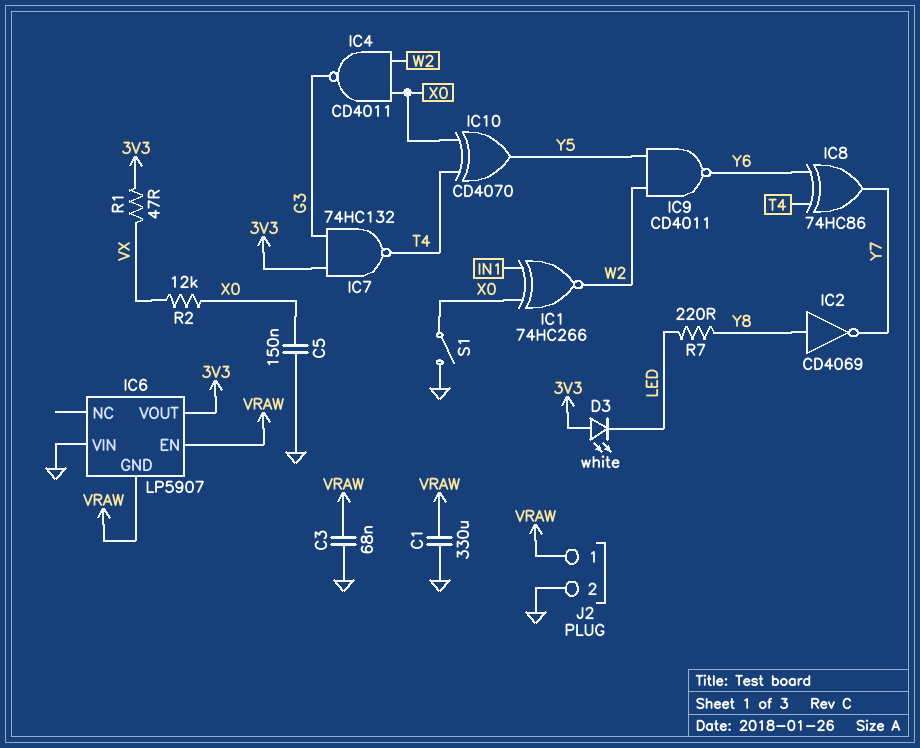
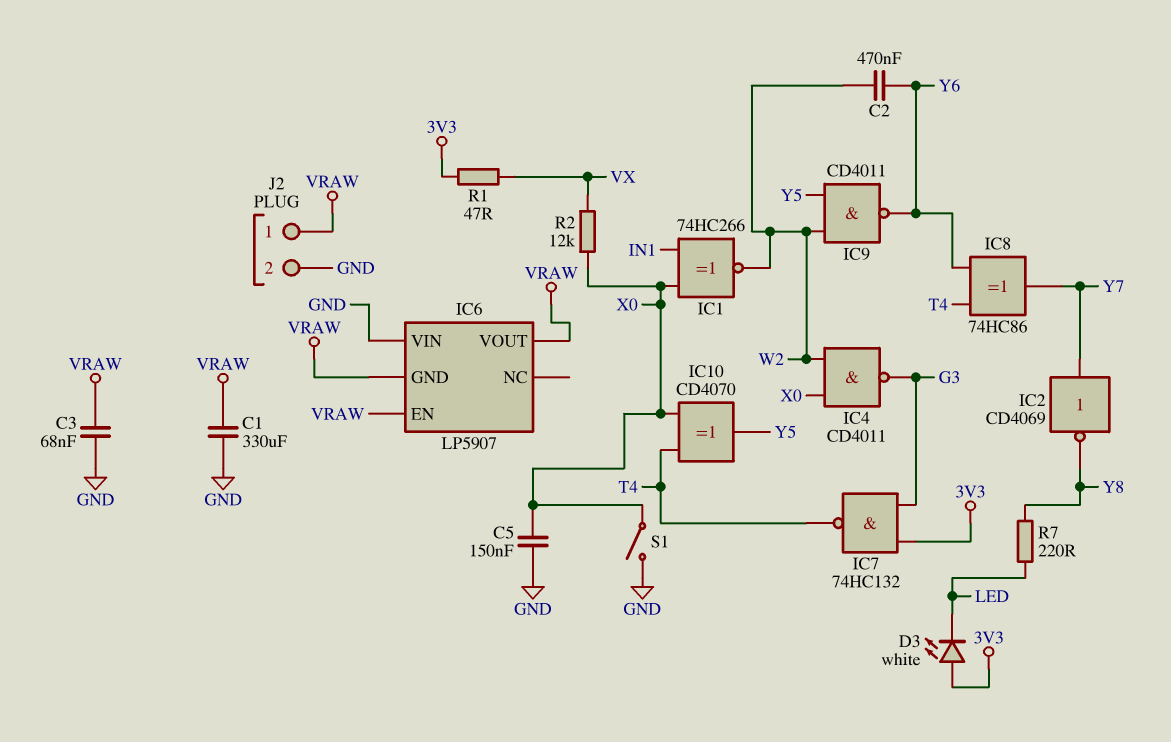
C2: none -> 470nF (W2, Y6)
IC2: NOT CD4069 (in Y8, out Y7) -> NOT CD4069 (in Y7, out Y8)
IC6 pin VOUT: 3V3 -> VRAW

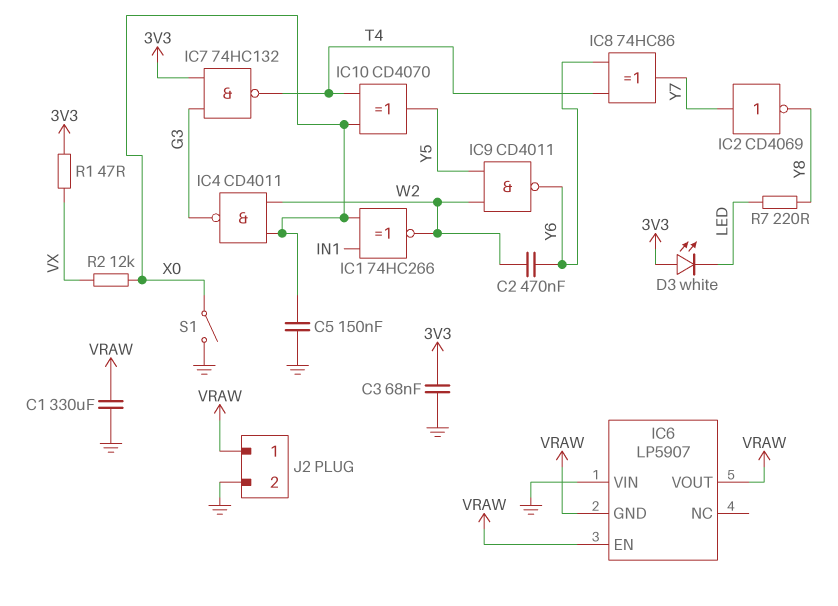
C3: 68nF (GND, VRAW) -> 68nF (3V3, GND)

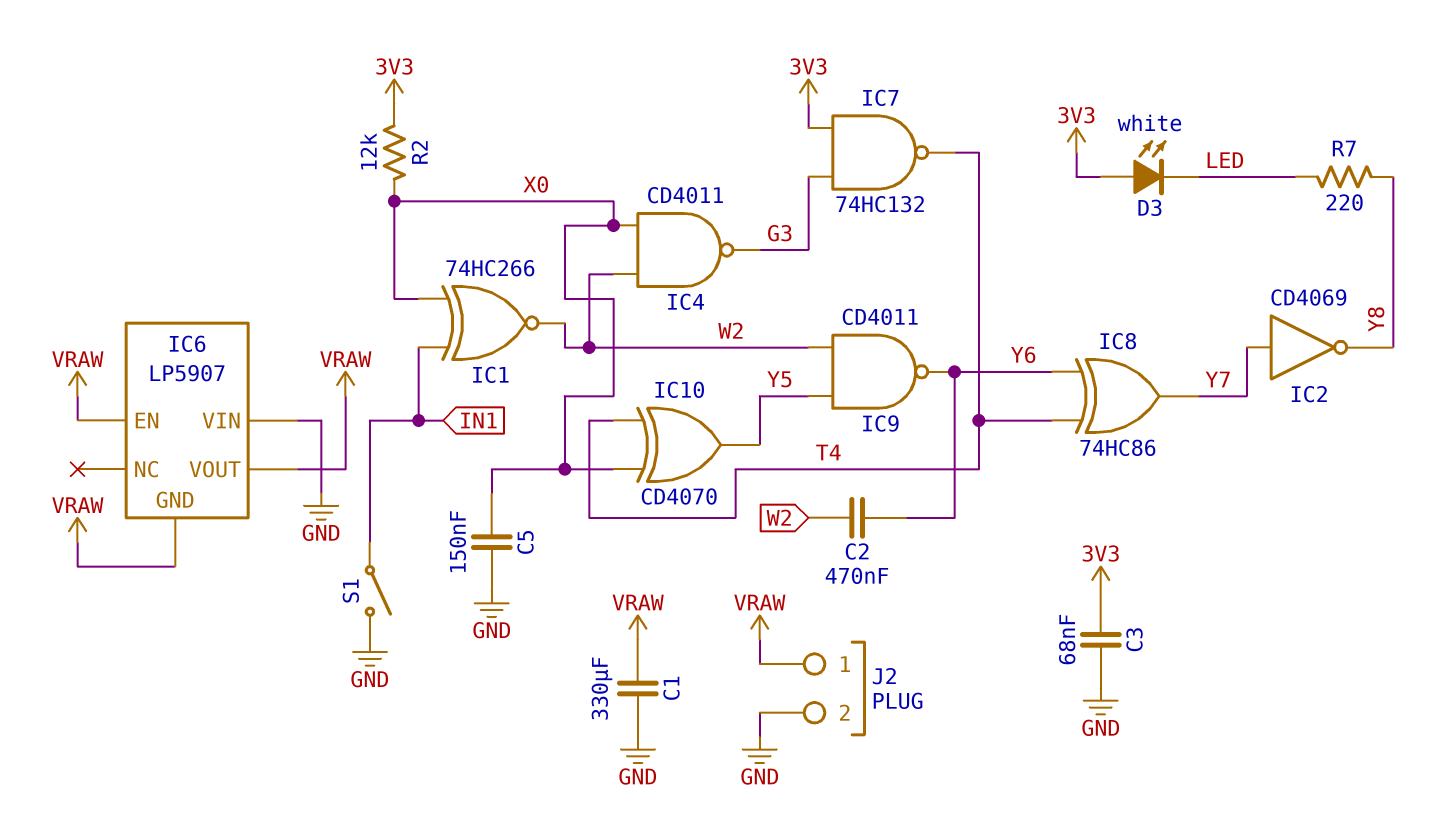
R1: 47 (3V3, VX) -> none
R2: 12k (VX, X0) -> 12k (3V3, X0)
S1: switch (GND, X0) -> switch (GND, IN1)

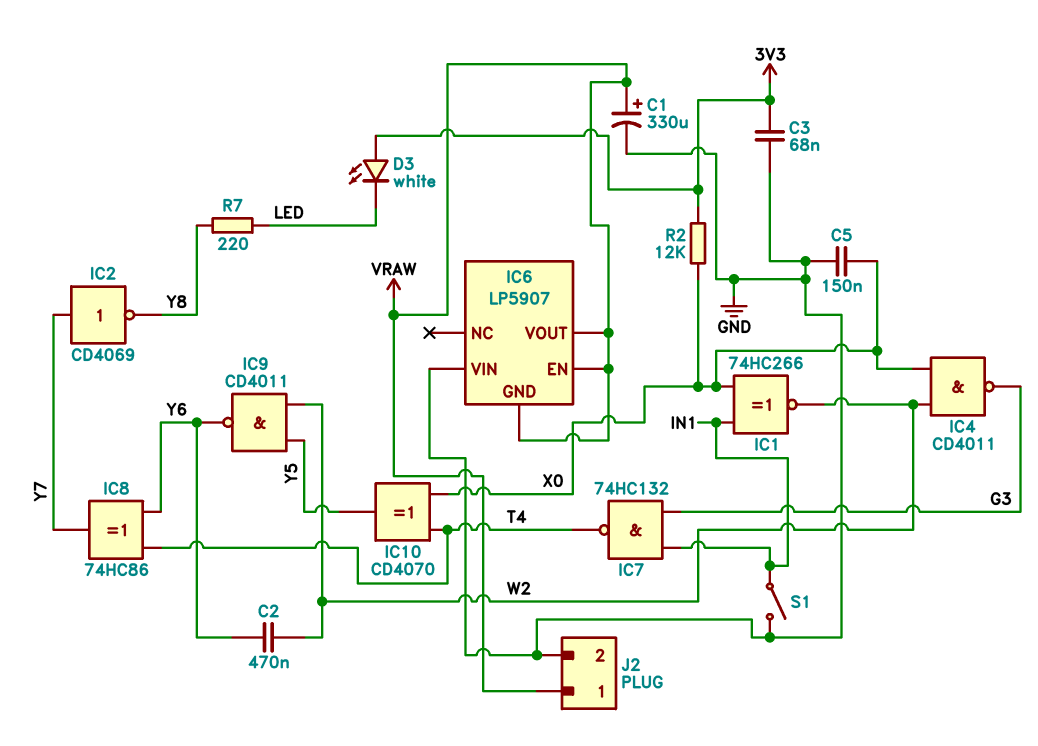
C1: 330uF (GND, VRAW) -> 330uF (plus VRAW, minus GND)
IC7: NAND 74HC132 (in 3V3, in G3, out T4) -> NAND 74HC132 (in G3, in IN1, out T4)

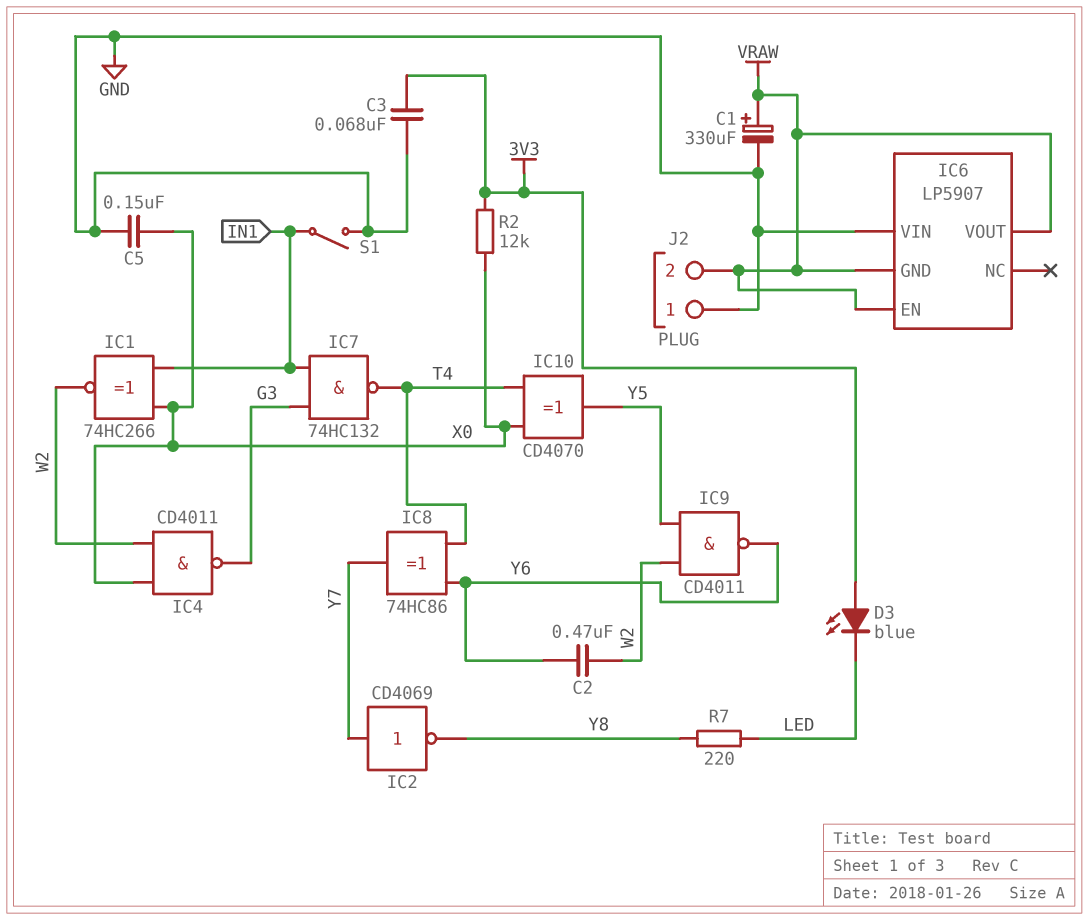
D3: LED white (A 3V3, K LED) -> LED blue (A 3V3, K LED)
J2 pin 1: VRAW -> GND
J2 pin 2: GND -> VRAW

